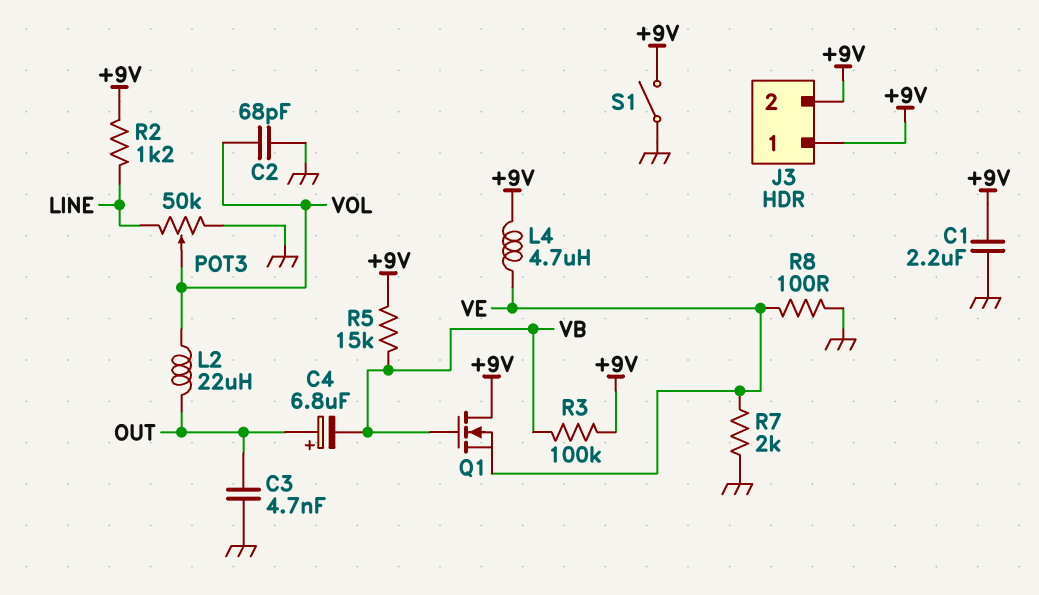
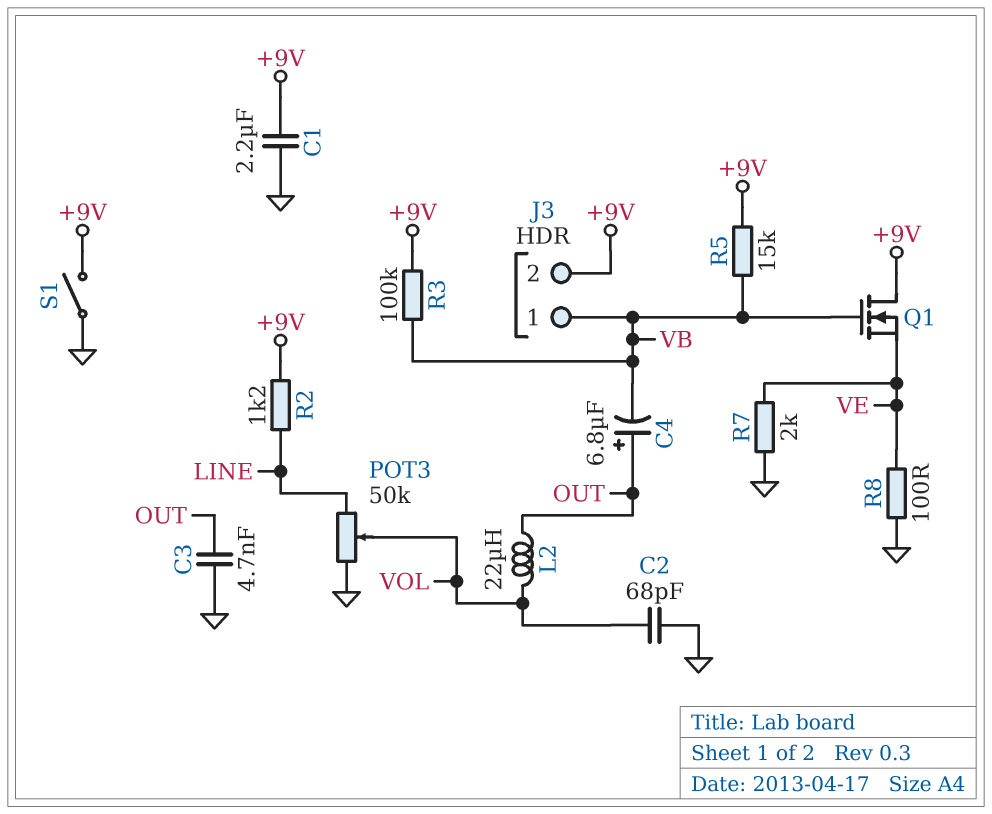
J3 pin 1: +9V -> VB
L4: 4.7uH (+9V, VE) -> none

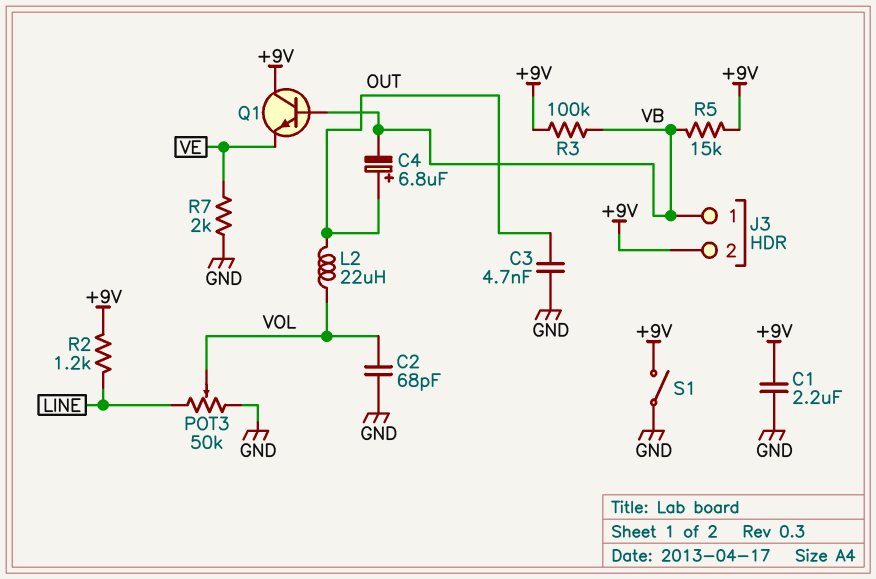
Q1: NMOS (G VB, D +9V, S VE) -> NPN (B VB, C +9V, E VE)
R8: 100 (GND, VE) -> none

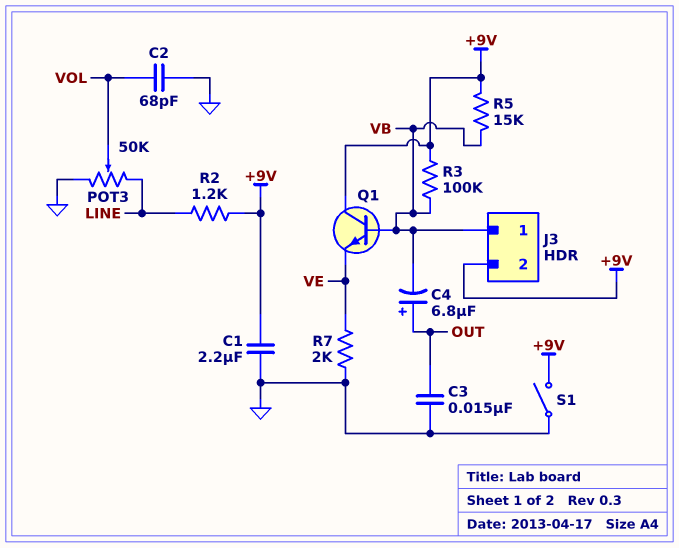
C3: 4.7nF (GND, OUT) -> 15nF (GND, OUT)
L2: 22uH (OUT, VOL) -> none

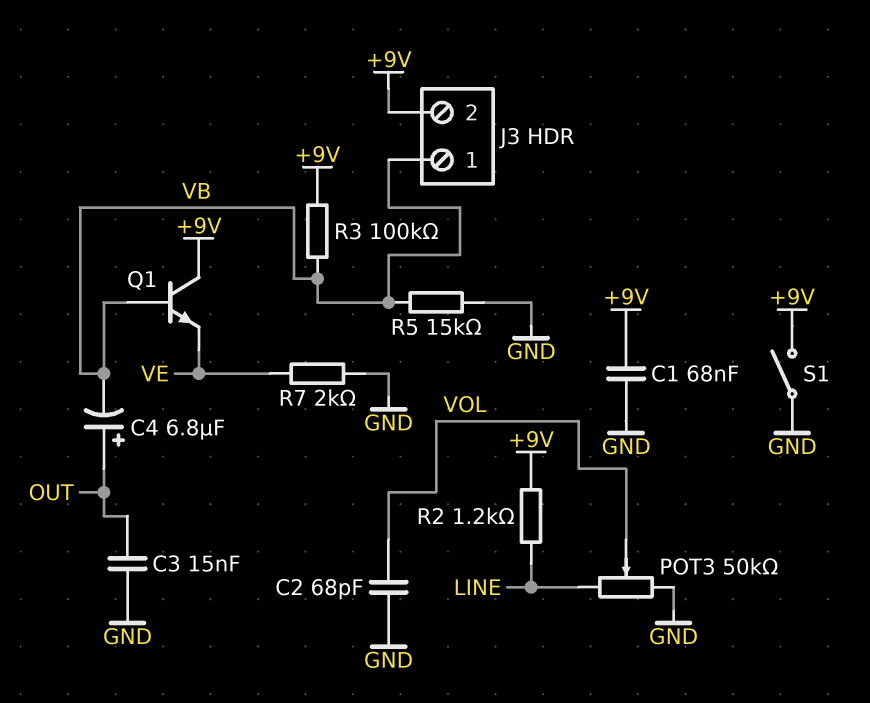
C1: 2.2uF (+9V, GND) -> 68nF (+9V, GND)
R5: 15k (+9V, VB) -> 15k (GND, VB)

